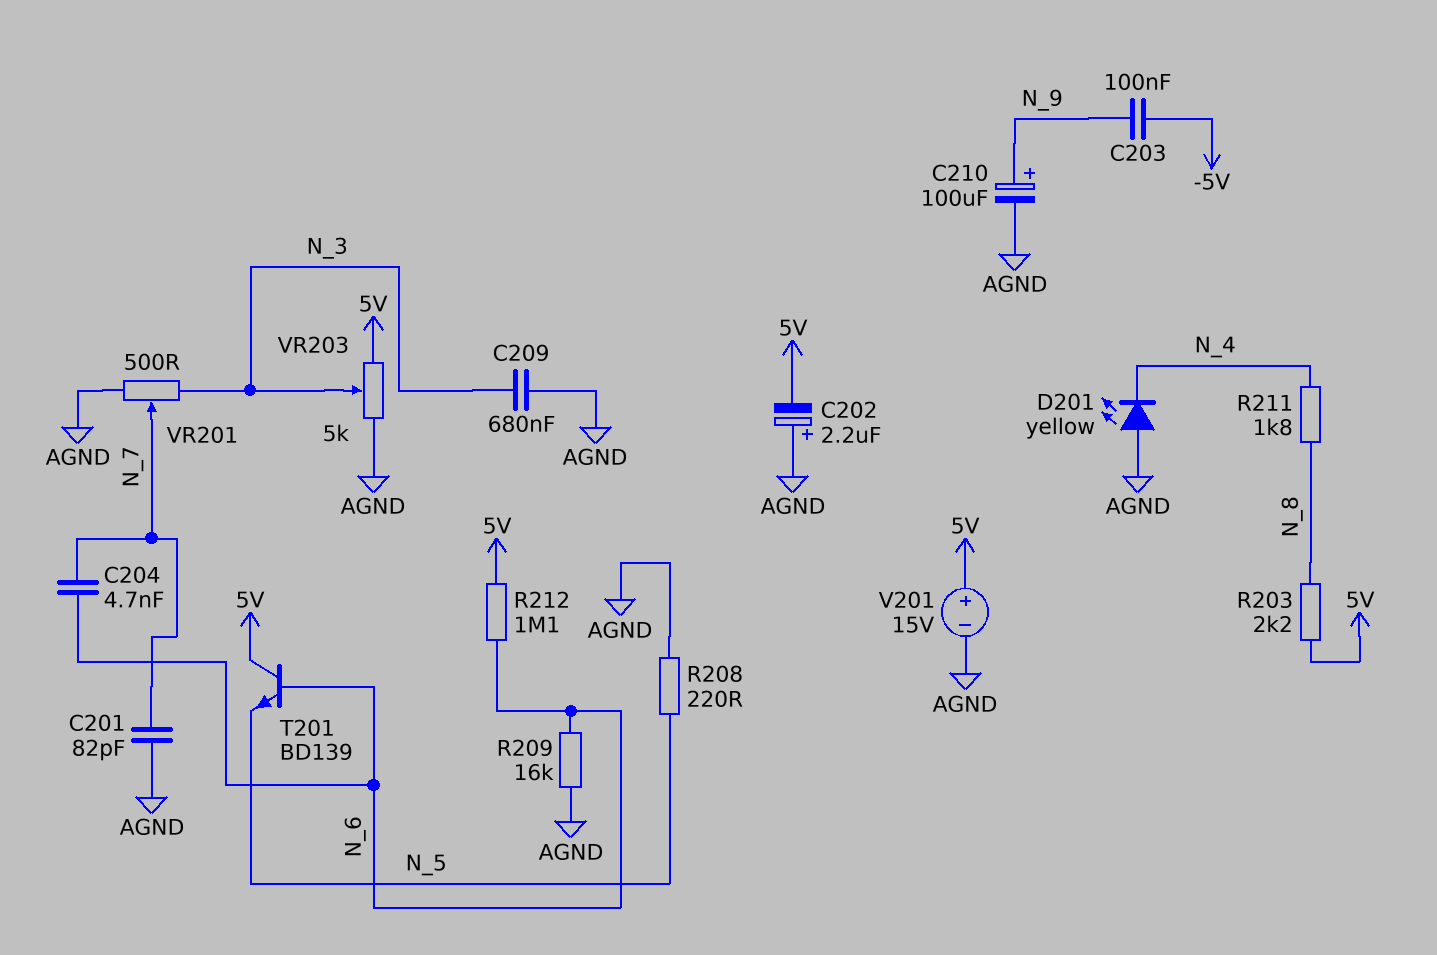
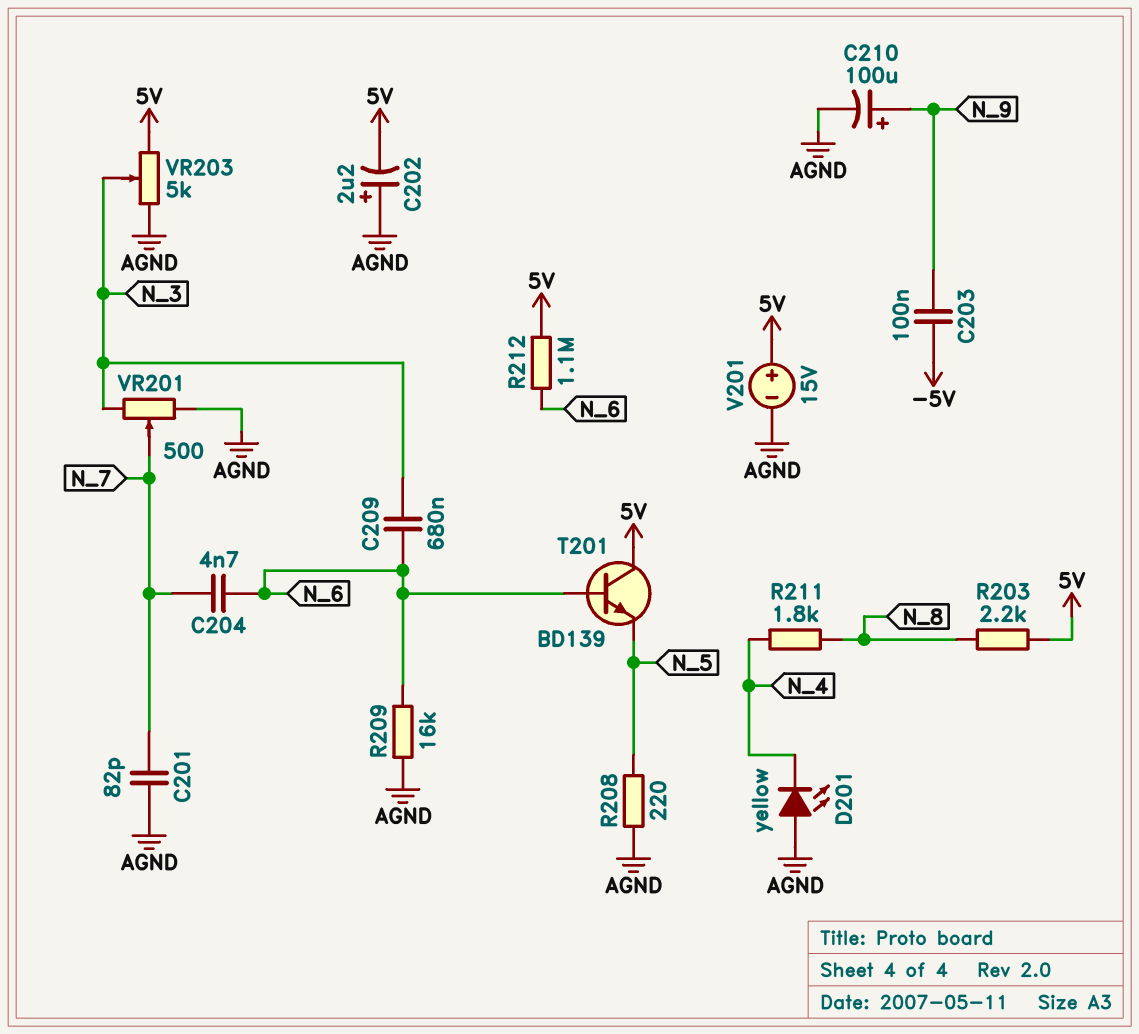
C209: 680nF (AGND, N_3) -> 680nF (N_3, N_6)

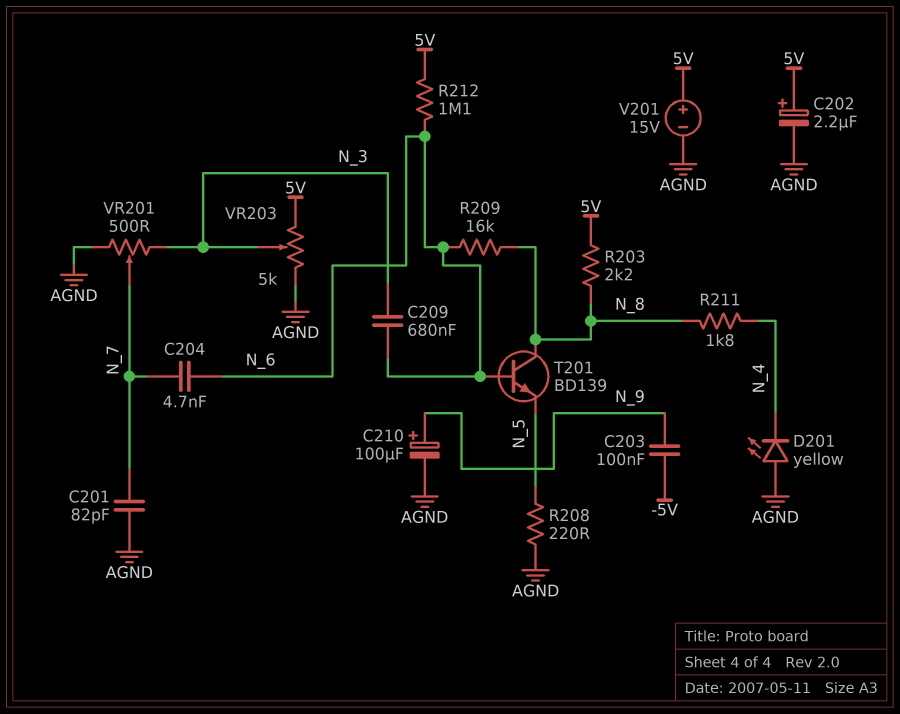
C202: 2.2uF (plus AGND, minus 5V) -> 2.2uF (plus 5V, minus AGND)
R209: 16k (AGND, N_6) -> 16k (N_6, N_8)
T201: NPN BD139 (B N_6, C 5V, E N_5) -> NPN BD139 (B N_6, C N_8, E N_5)

